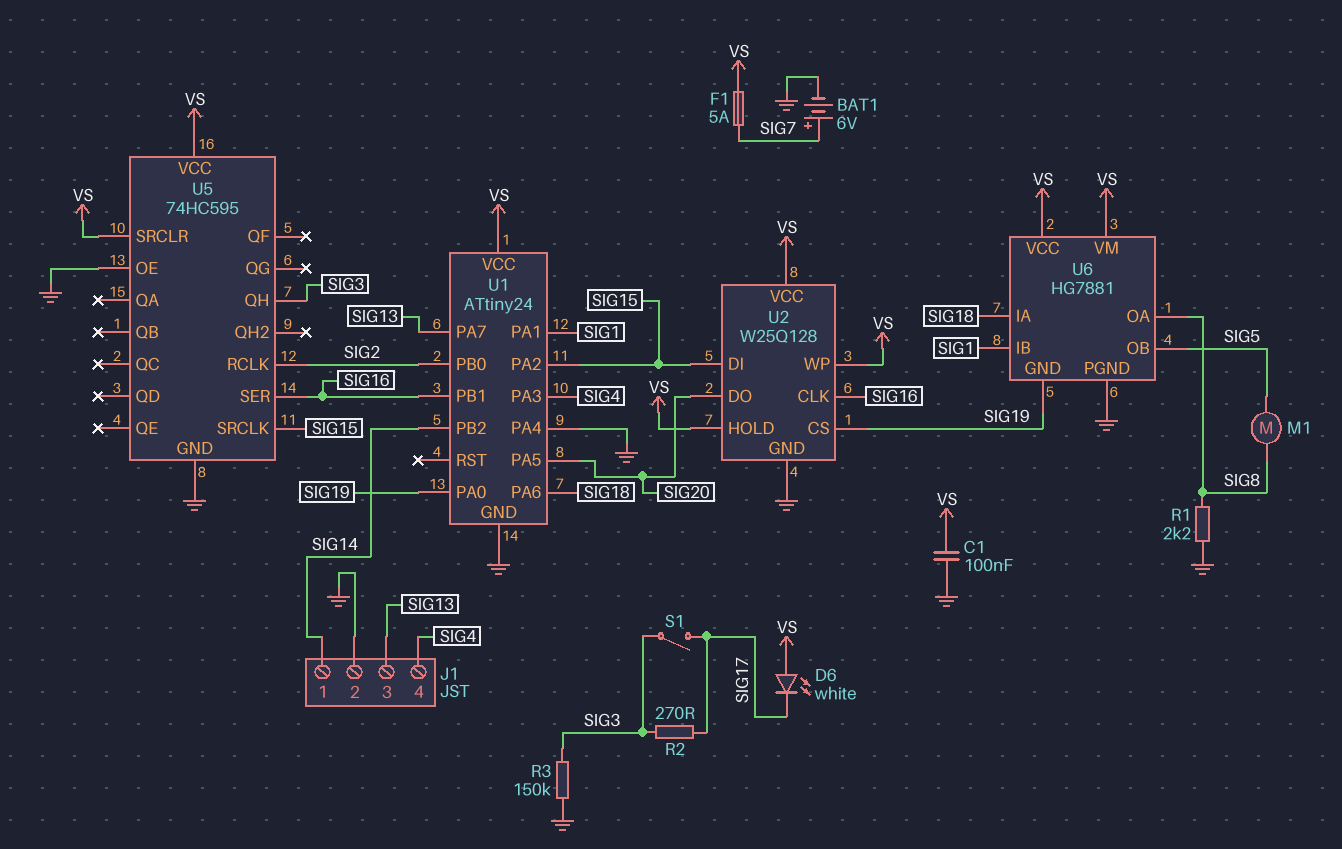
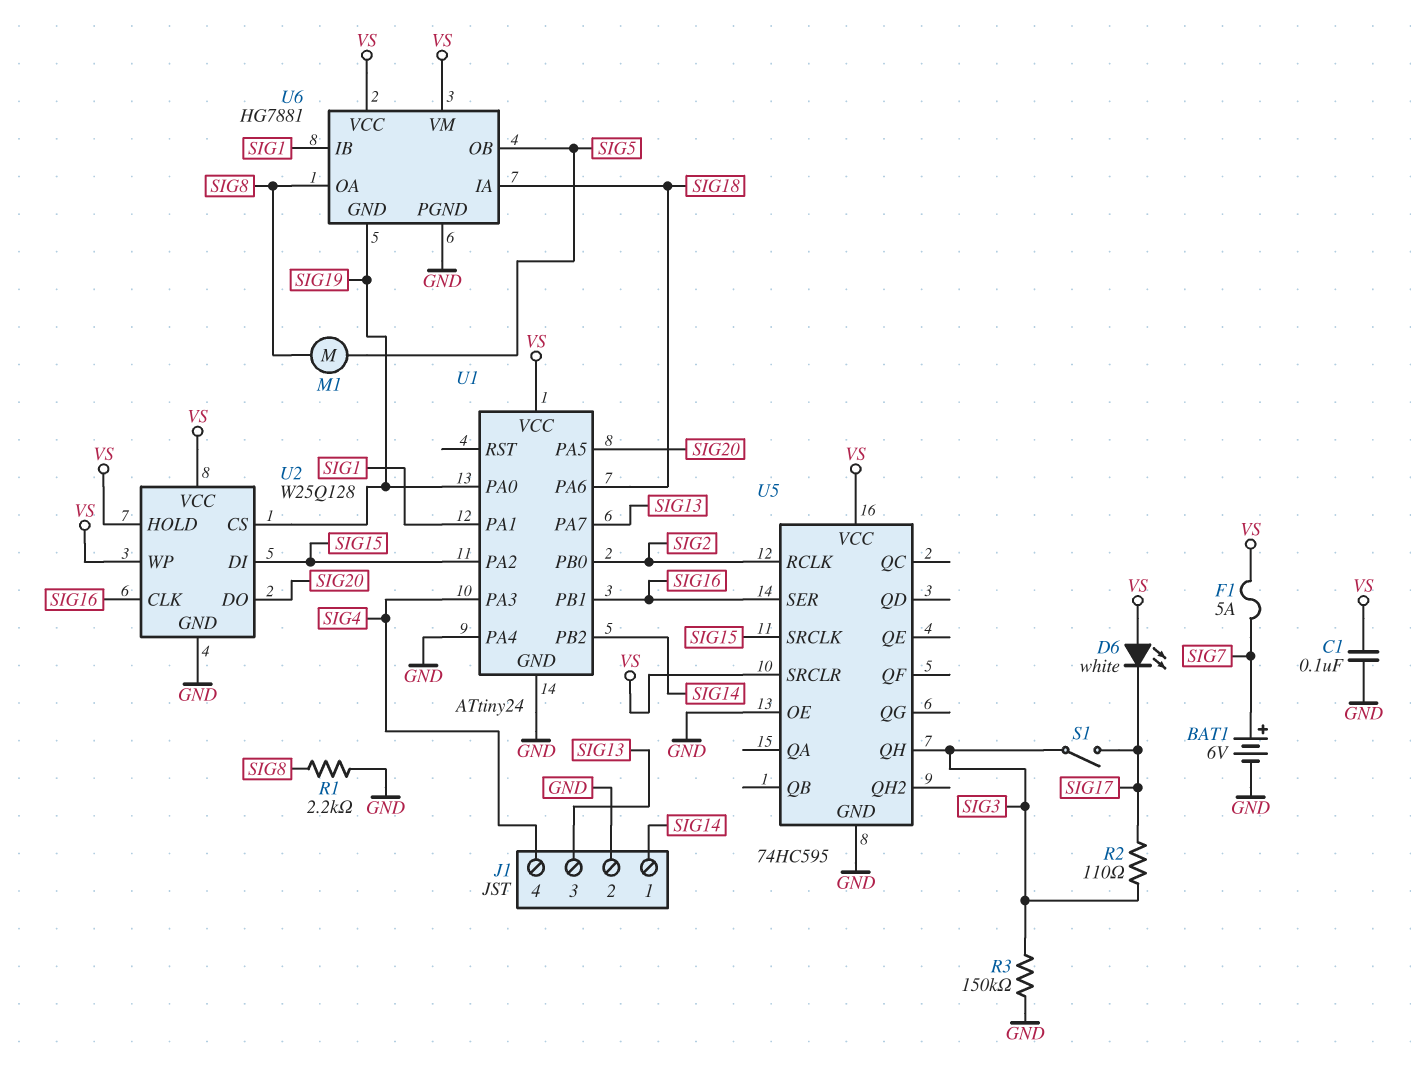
R2: 270 (SIG3, SIG17) -> 110 (SIG3, SIG17)

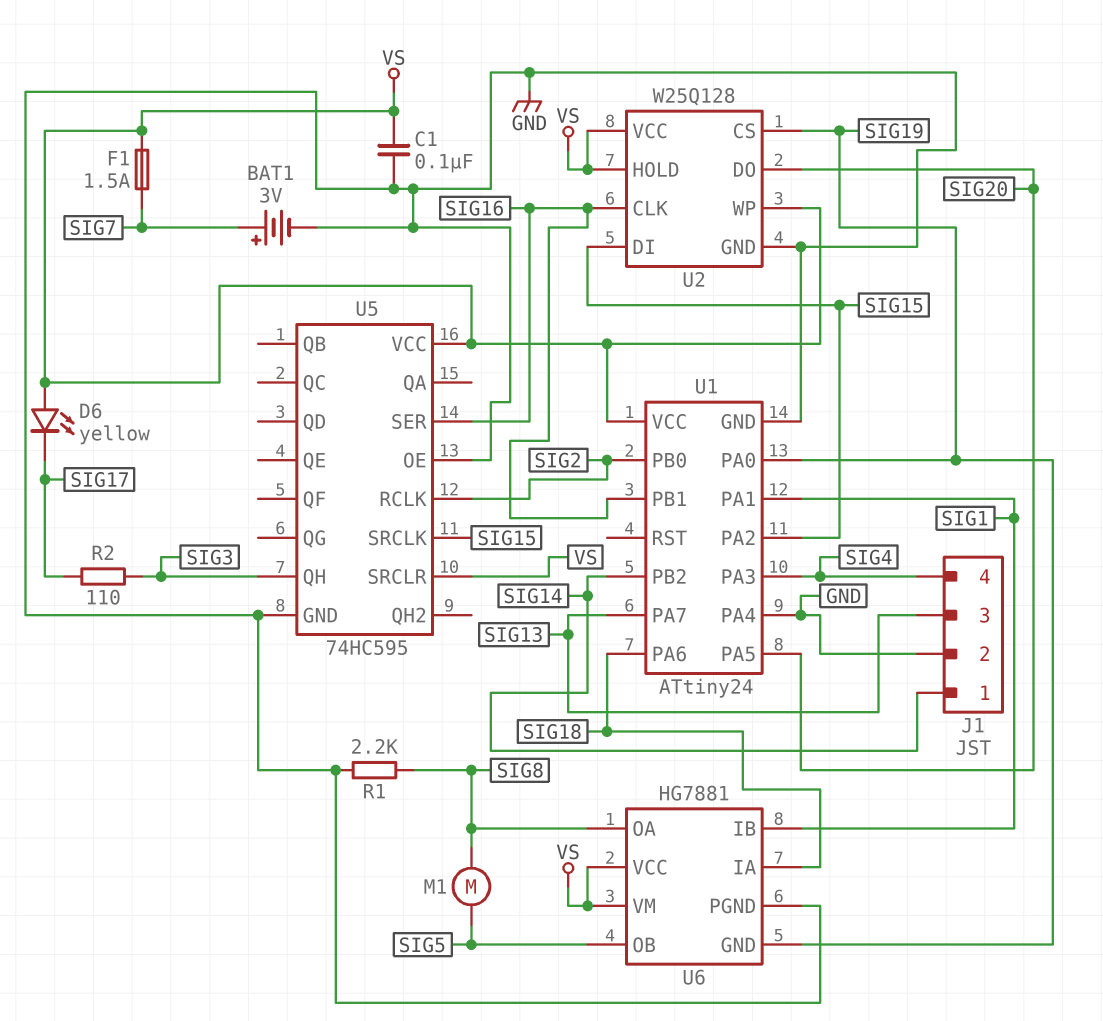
BAT1: 6V (plus SIG7, minus GND) -> 3V (plus SIG7, minus GND)
D6: LED white (A VS, K SIG17) -> LED yellow (A VS, K SIG17)
F1: 5A (SIG7, VS) -> 1.5A (SIG7, VS)
R3: 150k (GND, SIG3) -> none
S1: switch (SIG3, SIG17) -> none

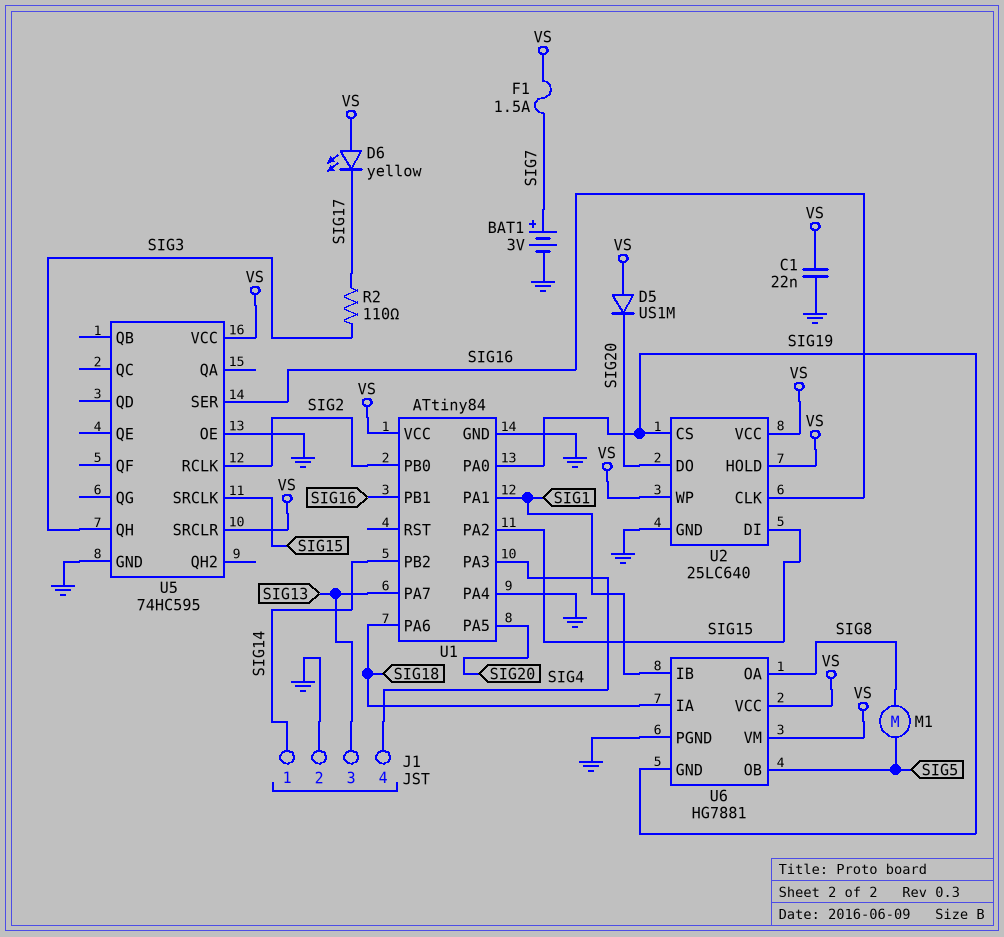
C1: 100nF (GND, VS) -> 22nF (GND, VS)
D5: none -> diode US1M (A VS, K SIG20)
R1: 2.2k (GND, SIG8) -> none
U1: ATtiny24 -> ATtiny84
U2: W25Q128 -> 25LC640

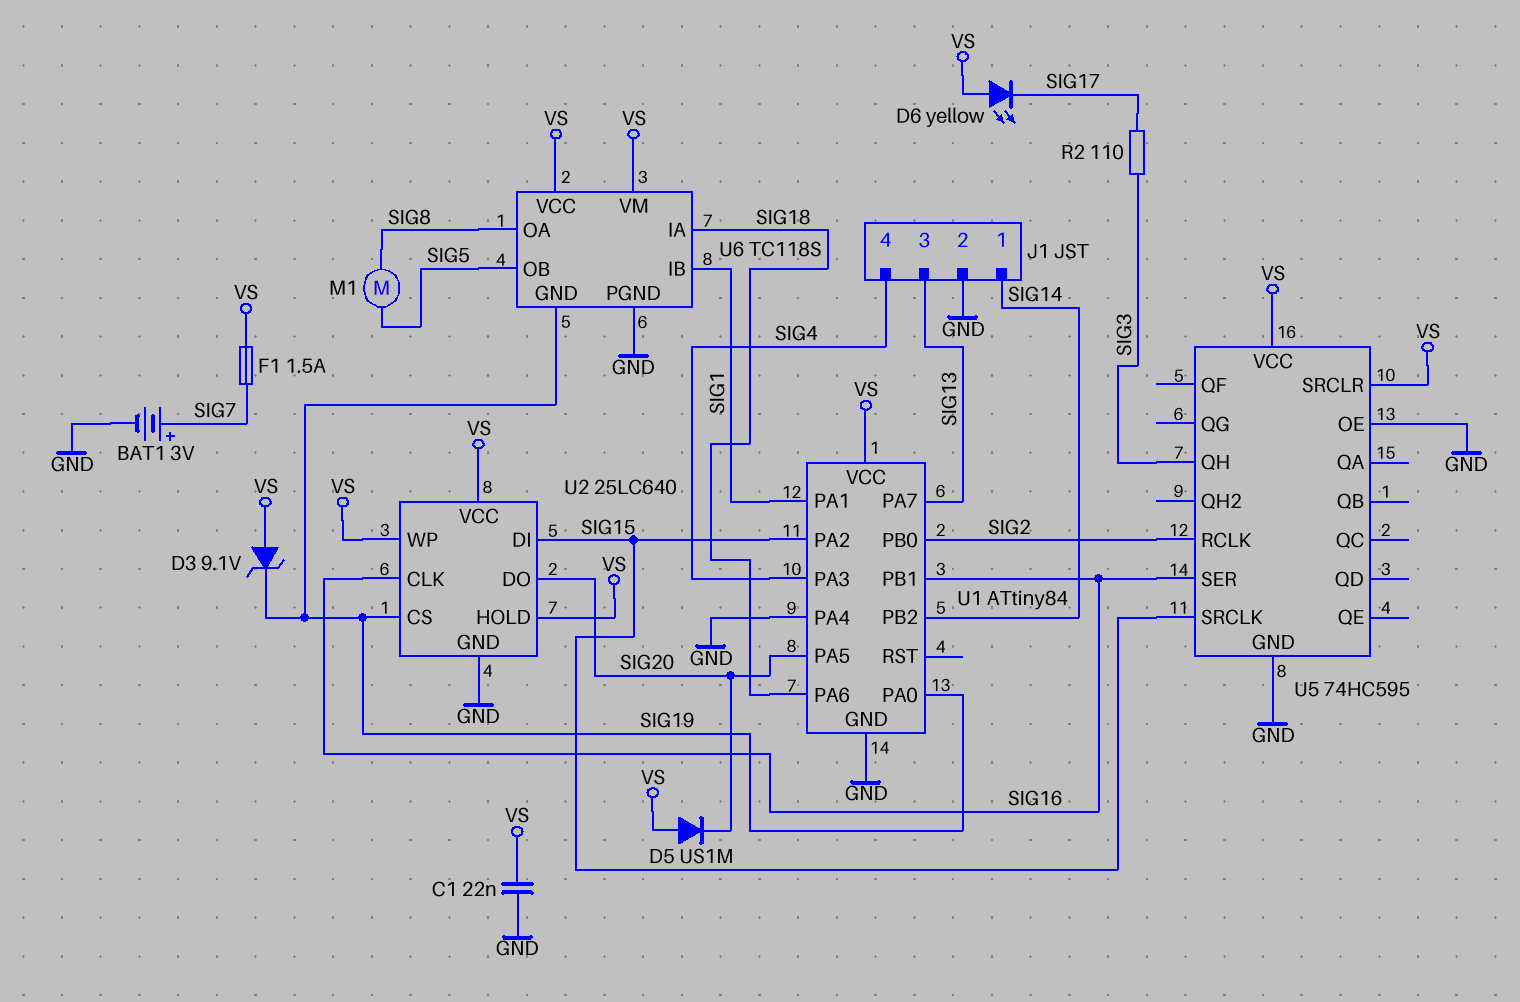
D3: none -> zener 9.1V (A VS, K SIG19)
U6: HG7881 -> TC118S

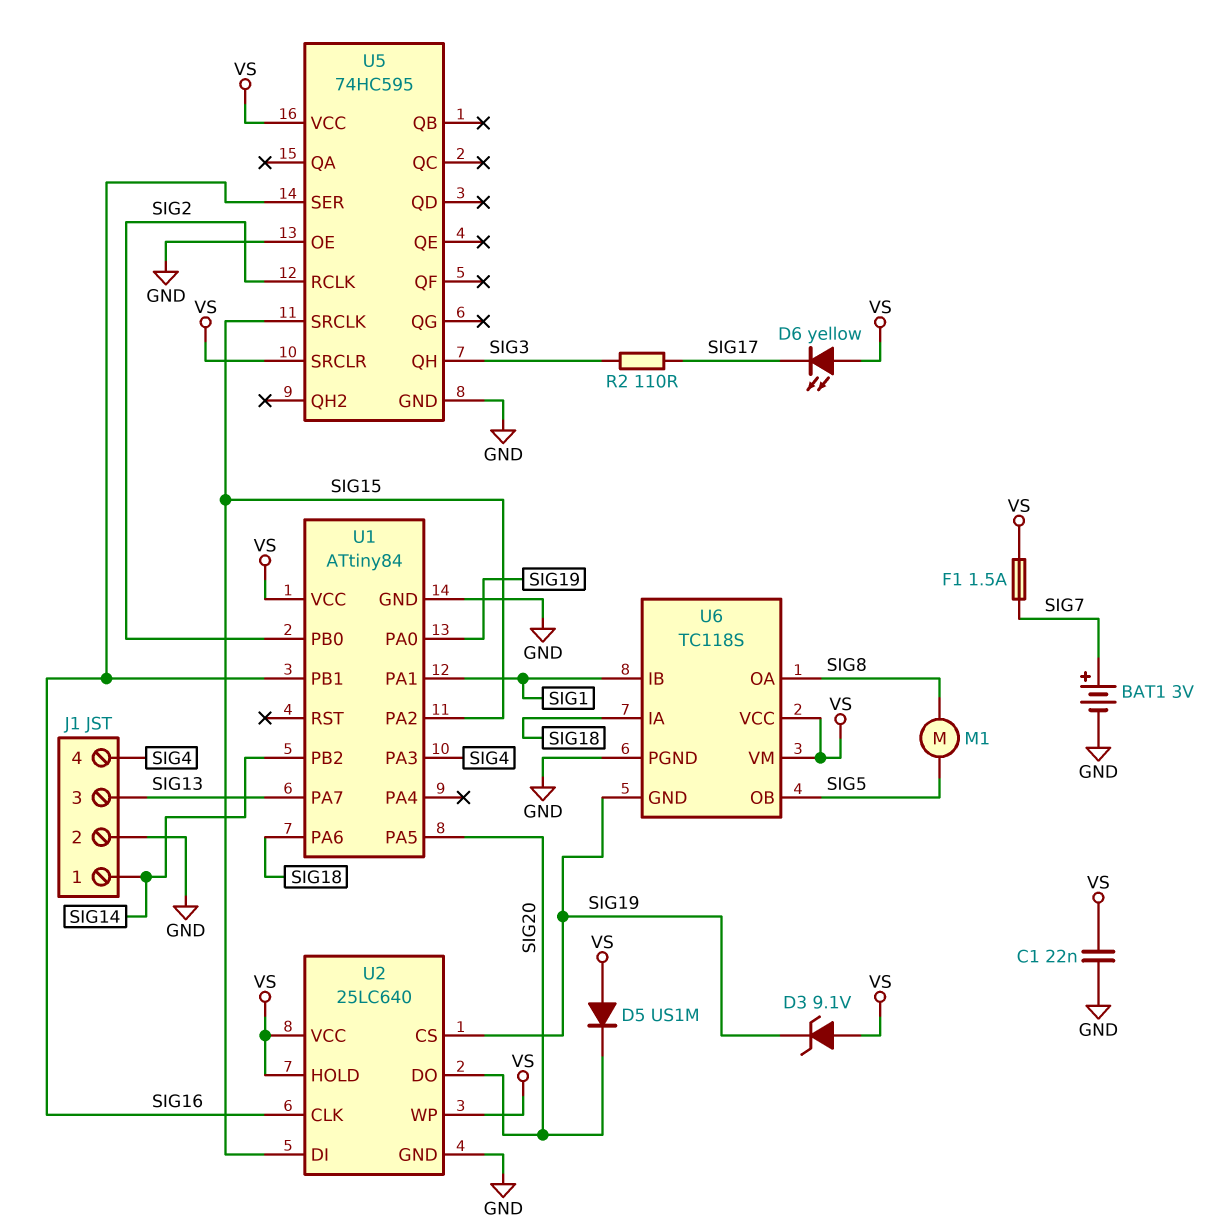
U1 pin PA4: GND -> none

